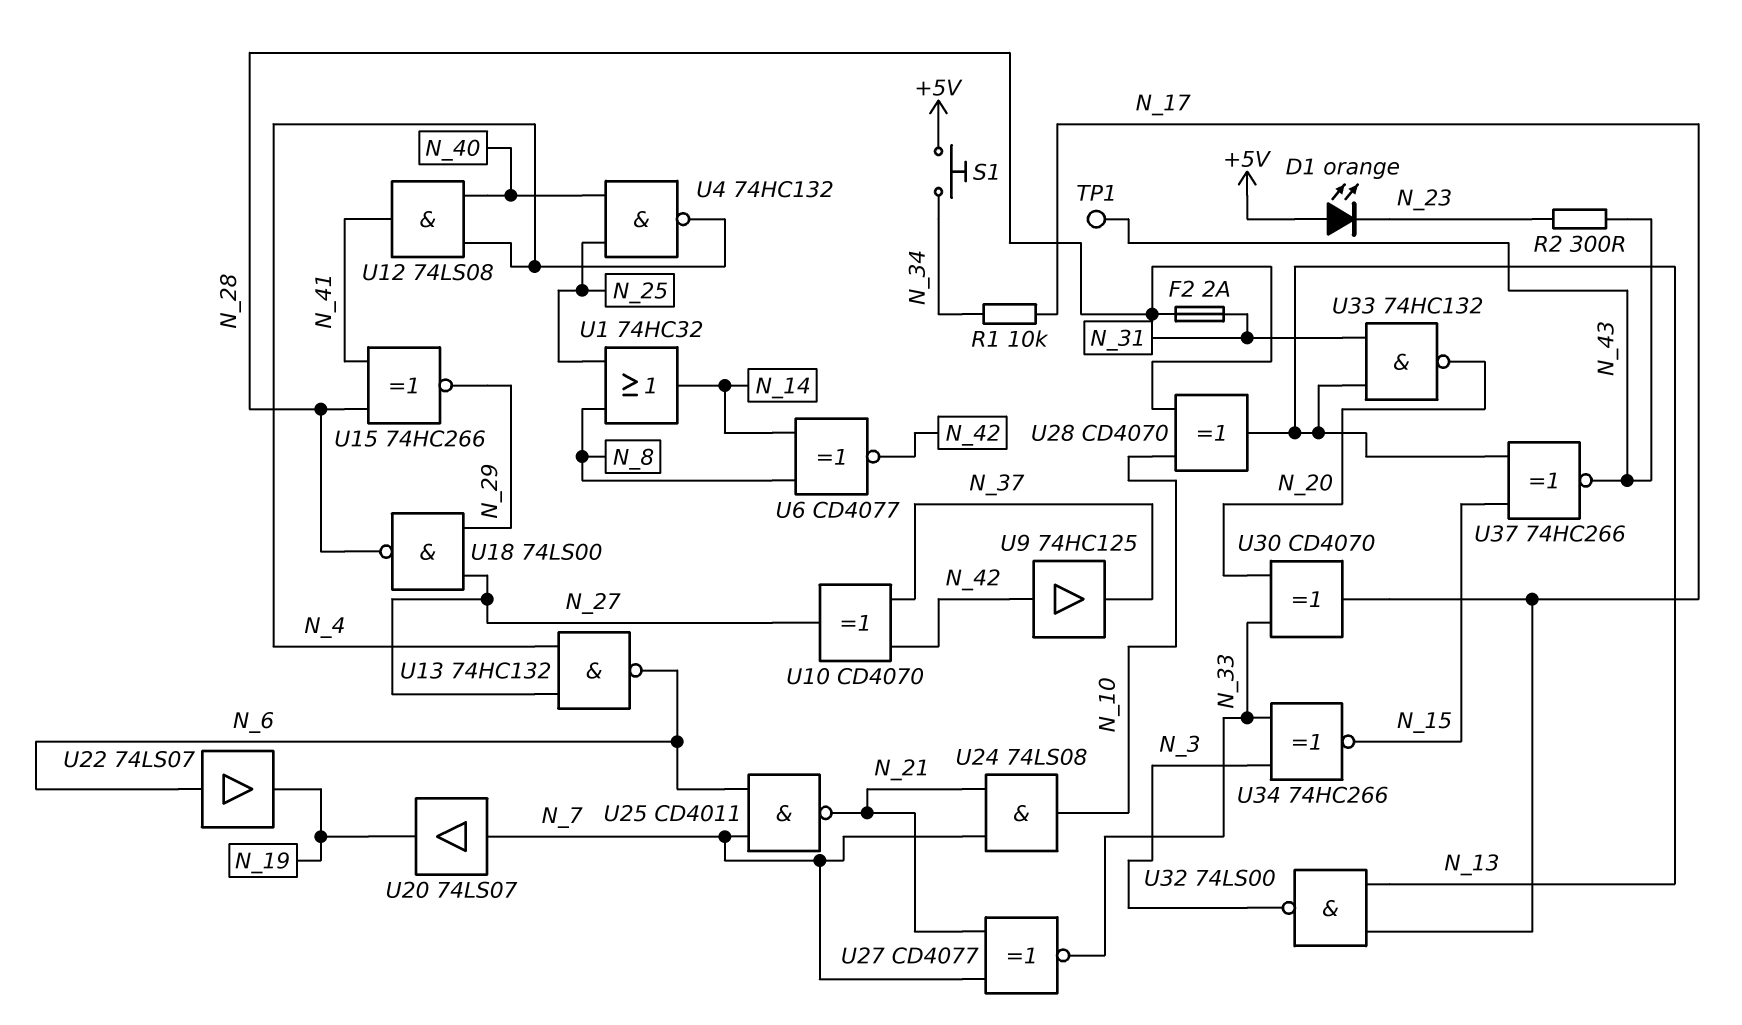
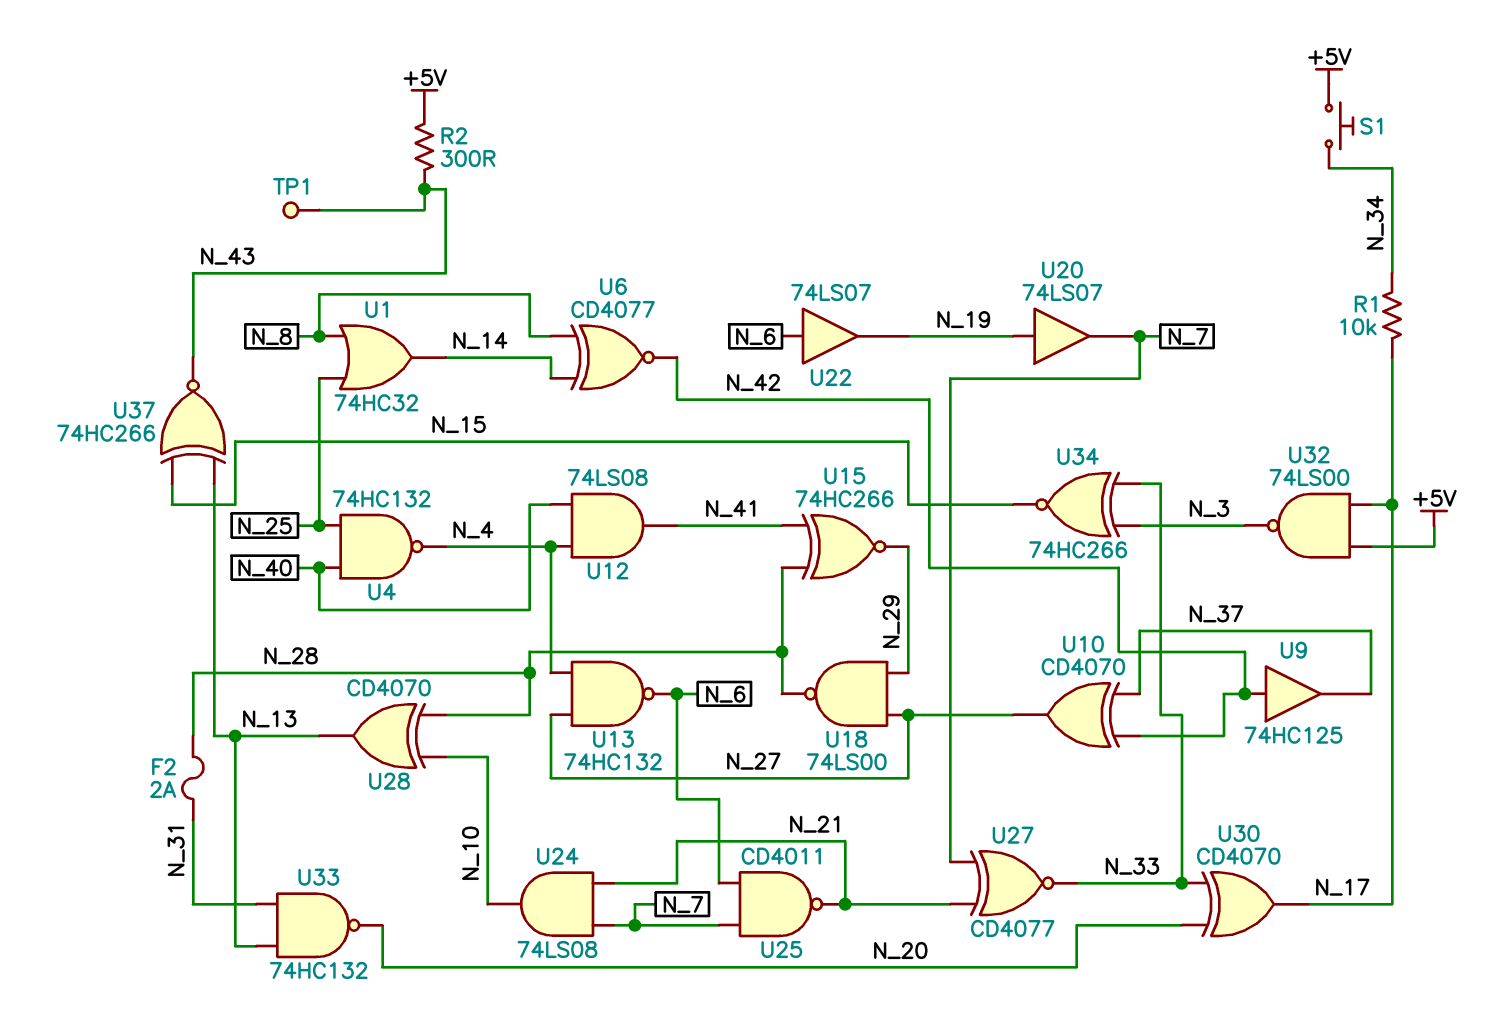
D1: LED orange (A +5V, K N_23) -> none
R2: 300 (N_23, N_43) -> 300 (+5V, N_43)
U20: buffer 74LS07 (in N_7, out N_19) -> buffer 74LS07 (in N_19, out N_7)
U32: NAND 74LS00 (in N_13, in N_17, out N_3) -> NAND 74LS00 (in +5V, in N_17, out N_3)

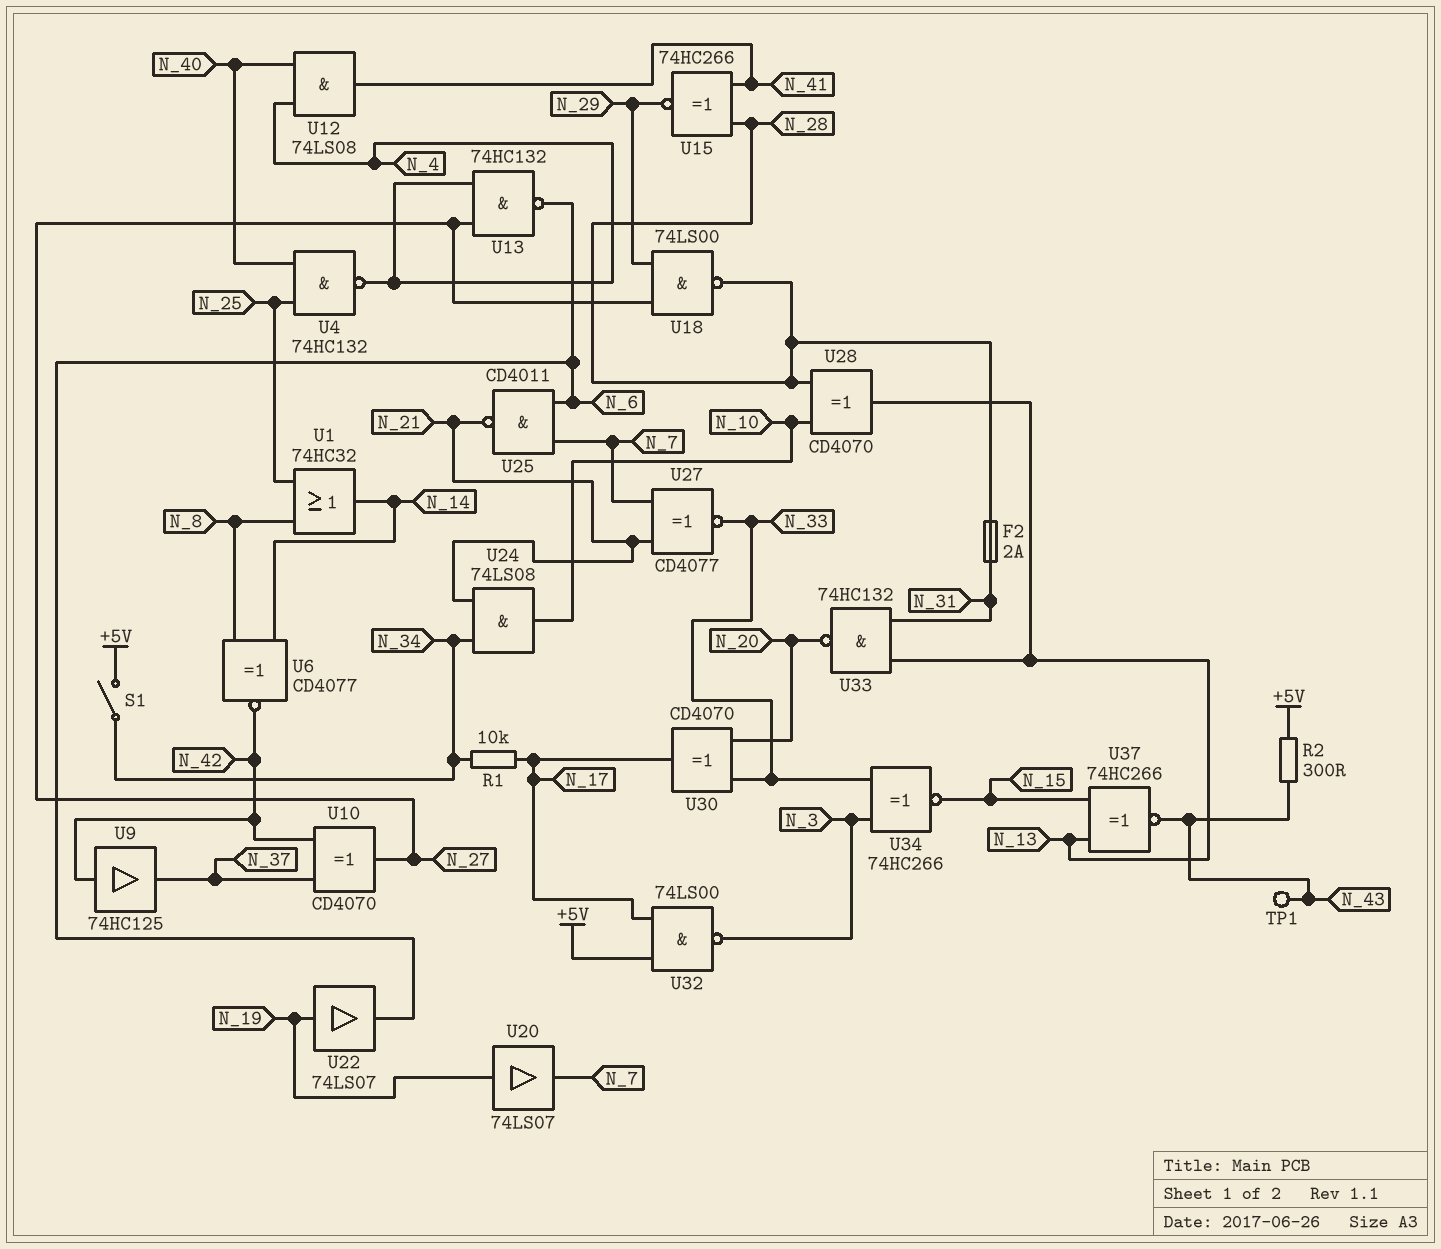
S1: button (+5V, N_34) -> switch (+5V, N_34)
U22: buffer 74LS07 (in N_6, out N_19) -> buffer 74LS07 (in N_19, out N_6)
U24: AND 74LS08 (in N_7, in N_21, out N_10) -> AND 74LS08 (in N_21, in N_34, out N_10)

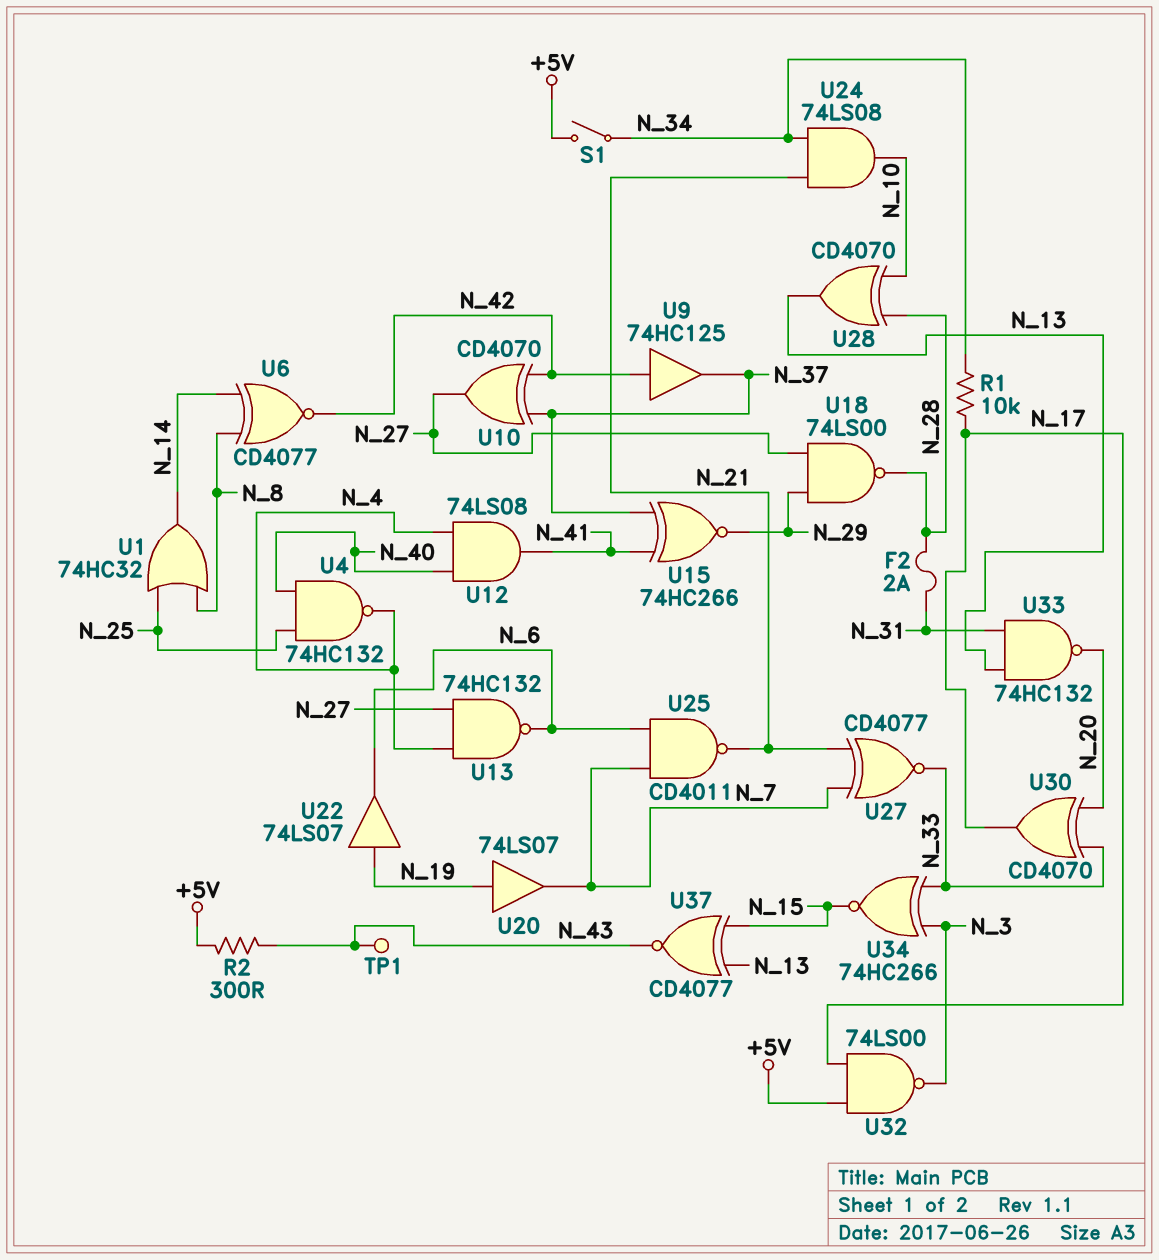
U15: XNOR 74HC266 (in N_28, in N_41, out N_29) -> XNOR 74HC266 (in N_37, in N_41, out N_29)
U37: XNOR 74HC266 (in N_13, in N_15, out N_43) -> XNOR CD4077 (in N_13, in N_15, out N_43)

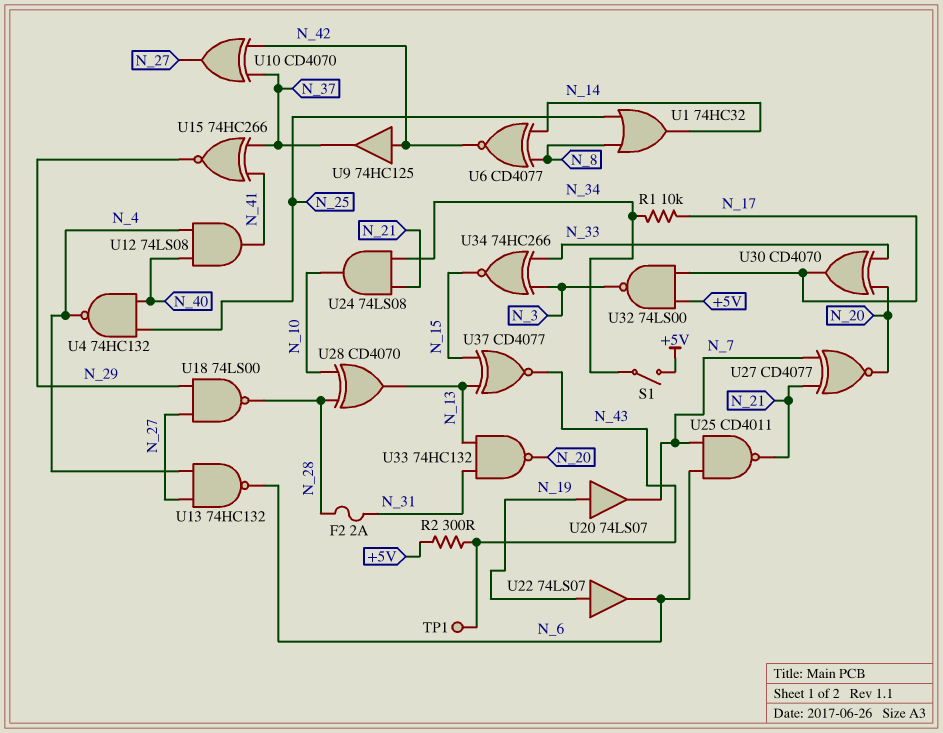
U27: XNOR CD4077 (in N_7, in N_21, out N_33) -> XNOR CD4077 (in N_7, in N_21, out N_20)

